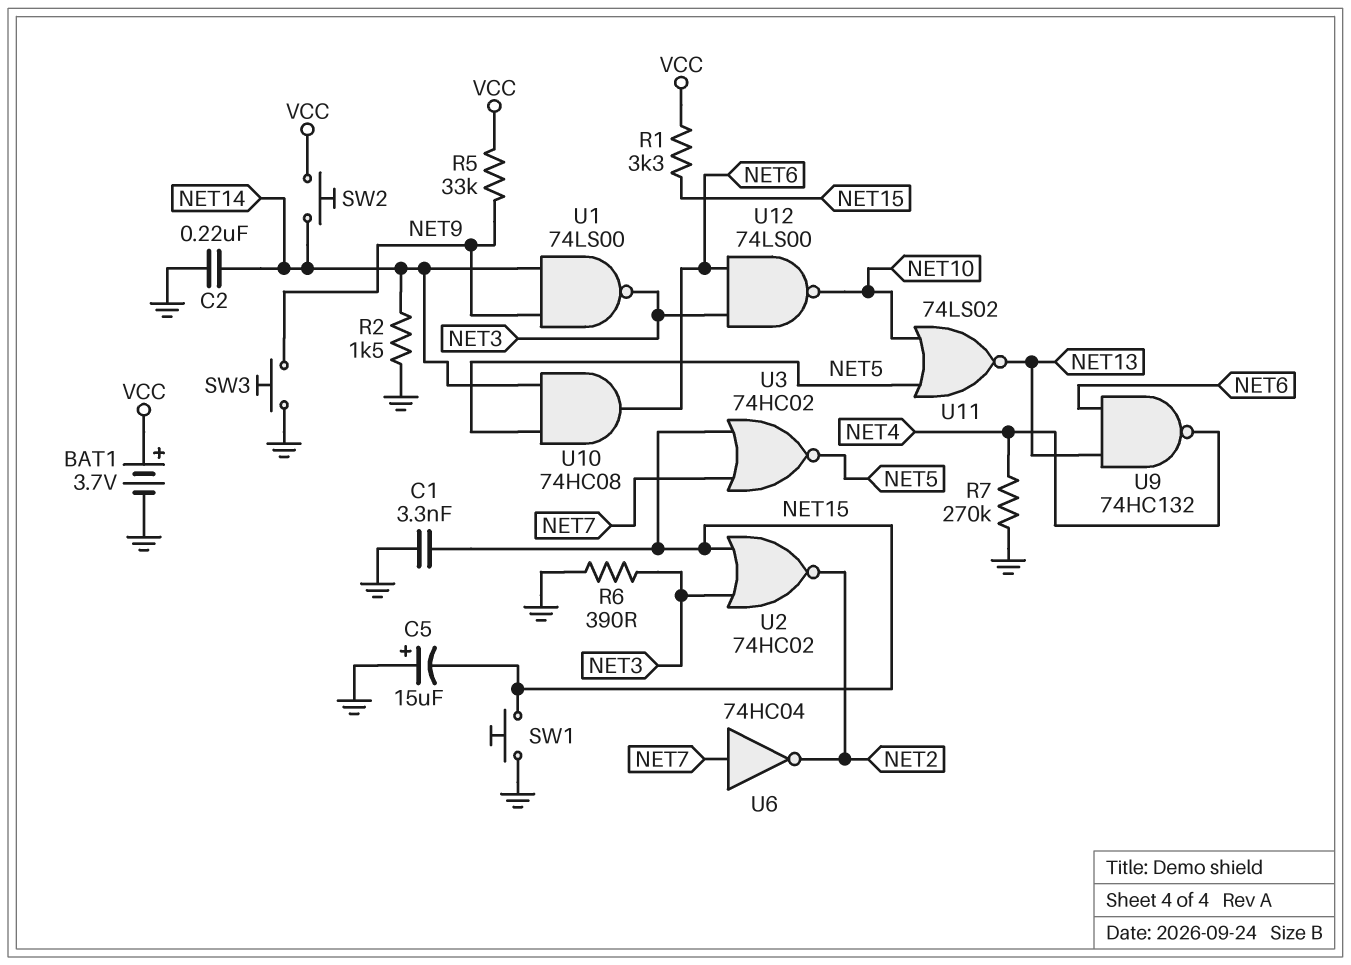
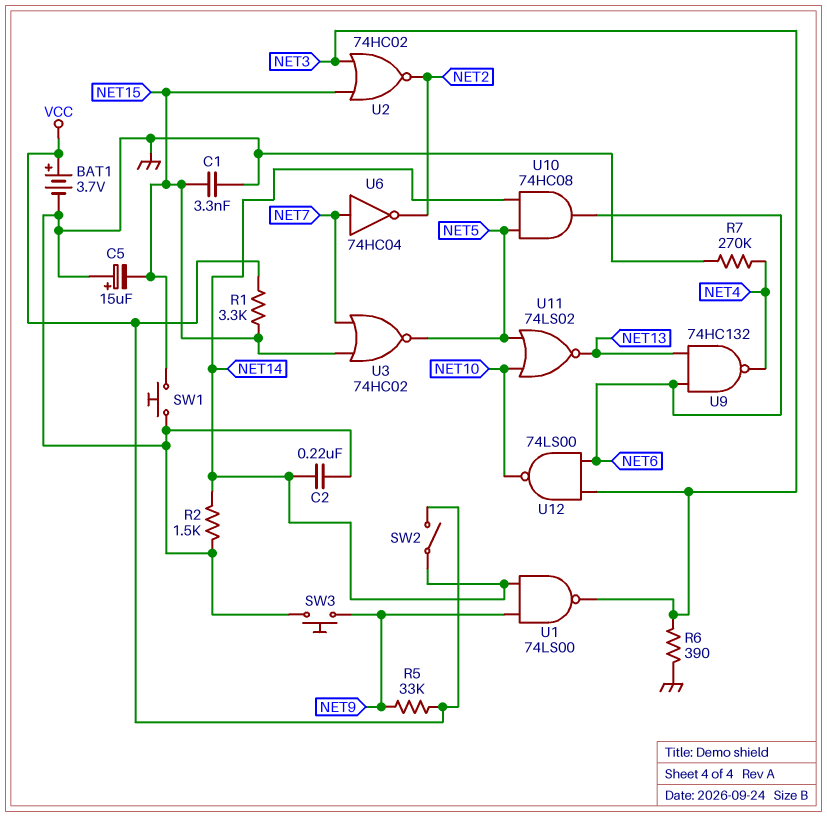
SW2: button (NET14, VCC) -> switch (NET14, VCC)

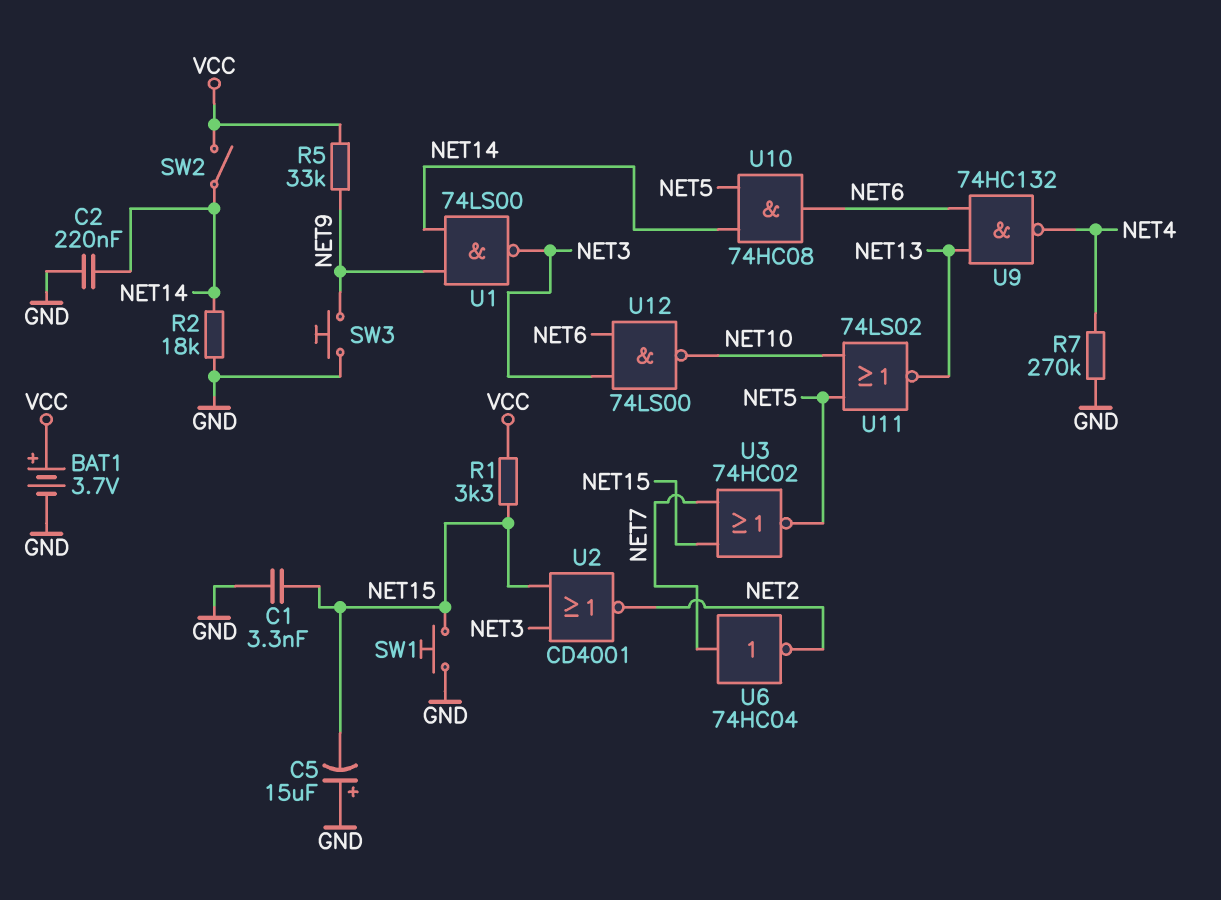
R2: 1.5k (GND, NET14) -> 18k (GND, NET14)
R6: 390 (GND, NET3) -> none
U2: NOR 74HC02 (in NET3, in NET15, out NET2) -> NOR CD4001 (in NET3, in NET15, out NET2)

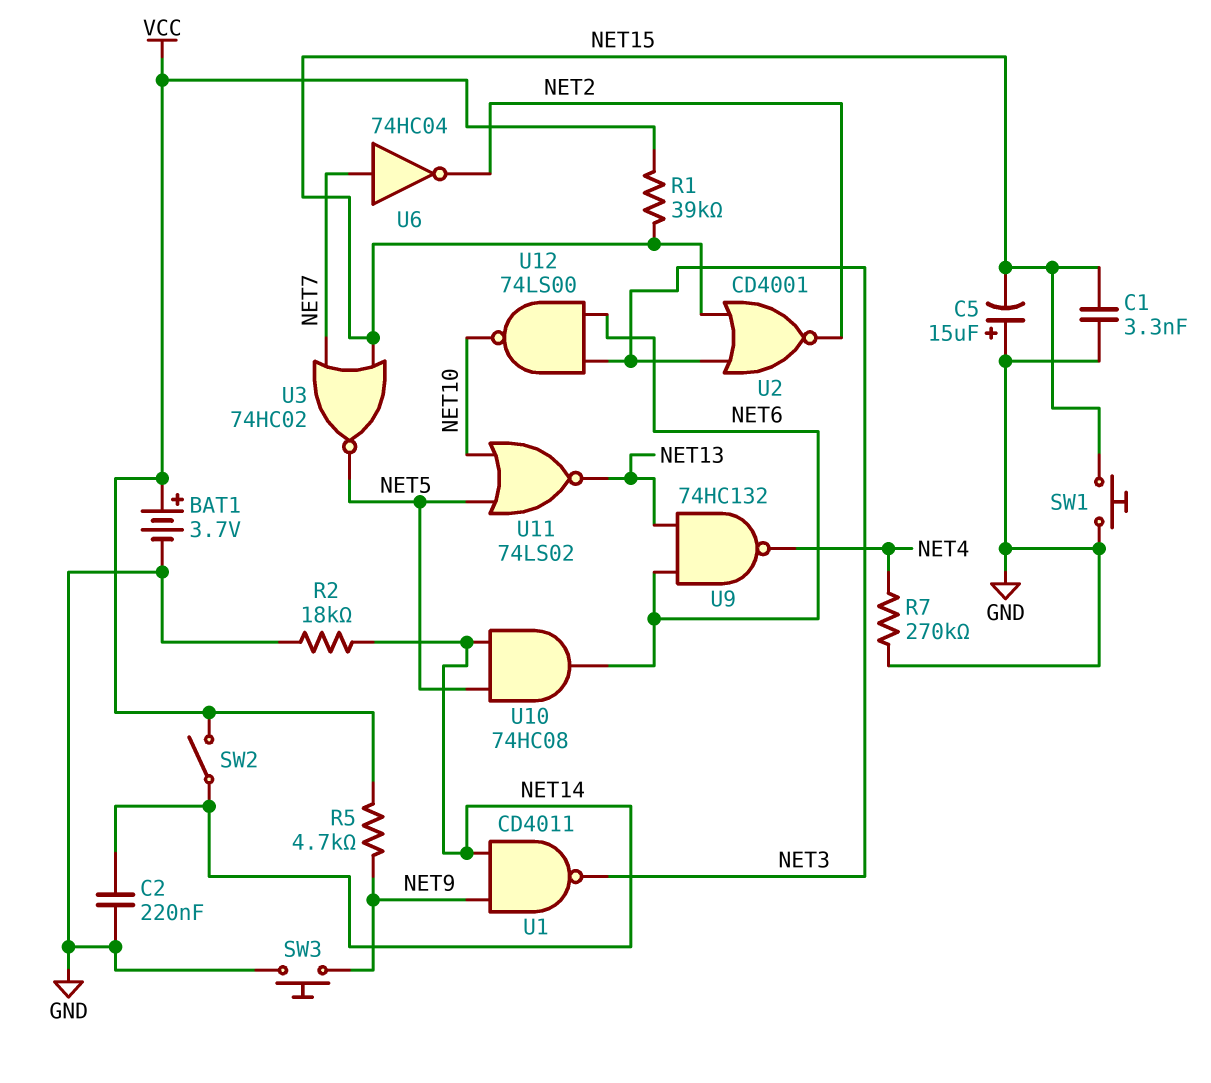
R1: 3.3k (NET15, VCC) -> 39k (NET15, VCC)
R5: 33k (NET9, VCC) -> 4.7k (NET9, VCC)
U1: NAND 74LS00 (in NET9, in NET14, out NET3) -> NAND CD4011 (in NET9, in NET14, out NET3)

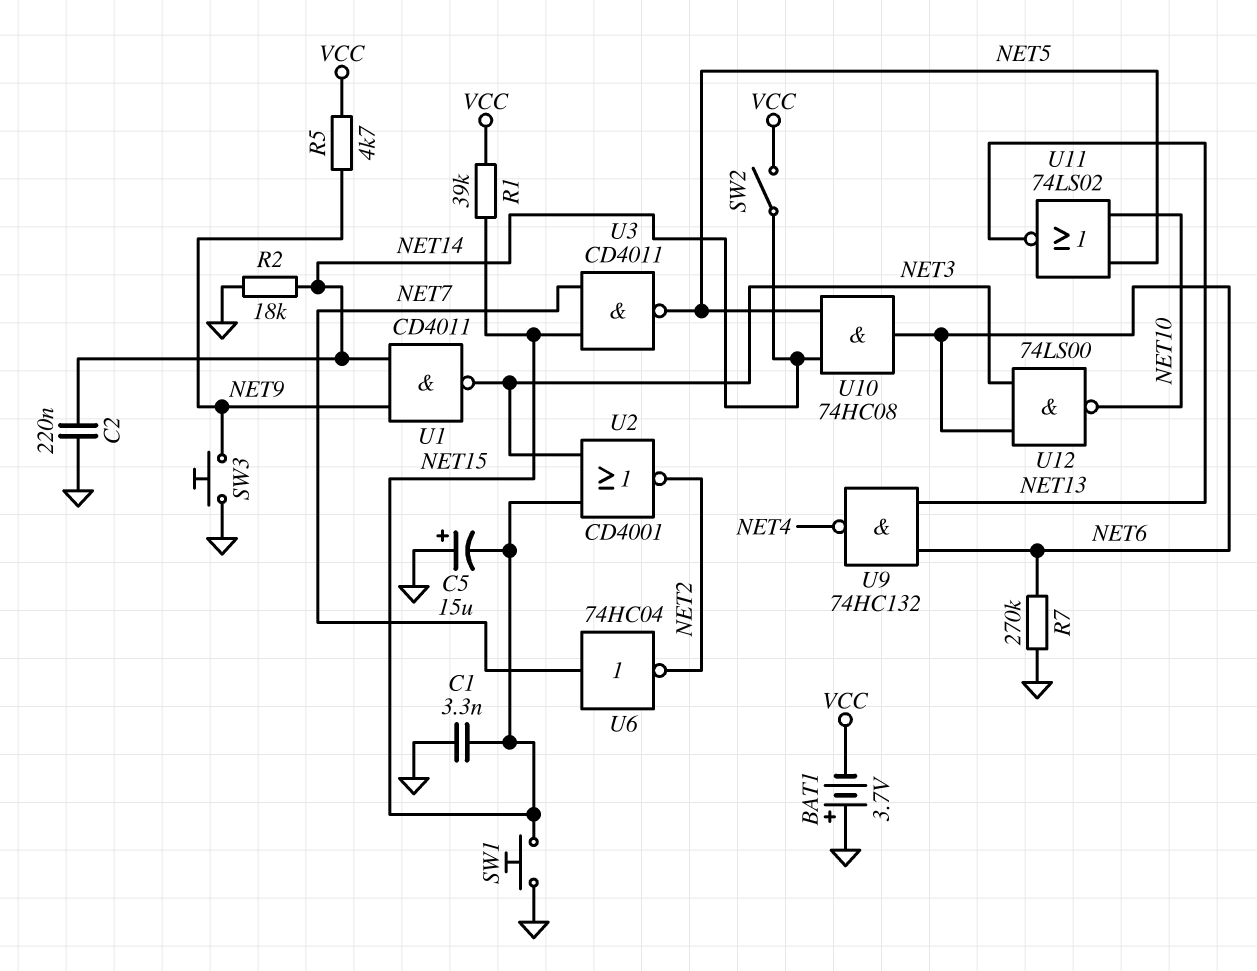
BAT1: 3.7V (plus VCC, minus GND) -> 3.7V (plus GND, minus VCC)
R7: 270k (GND, NET4) -> 270k (GND, NET6)
U3: NOR 74HC02 (in NET7, in NET15, out NET5) -> NAND CD4011 (in NET7, in NET15, out NET5)

